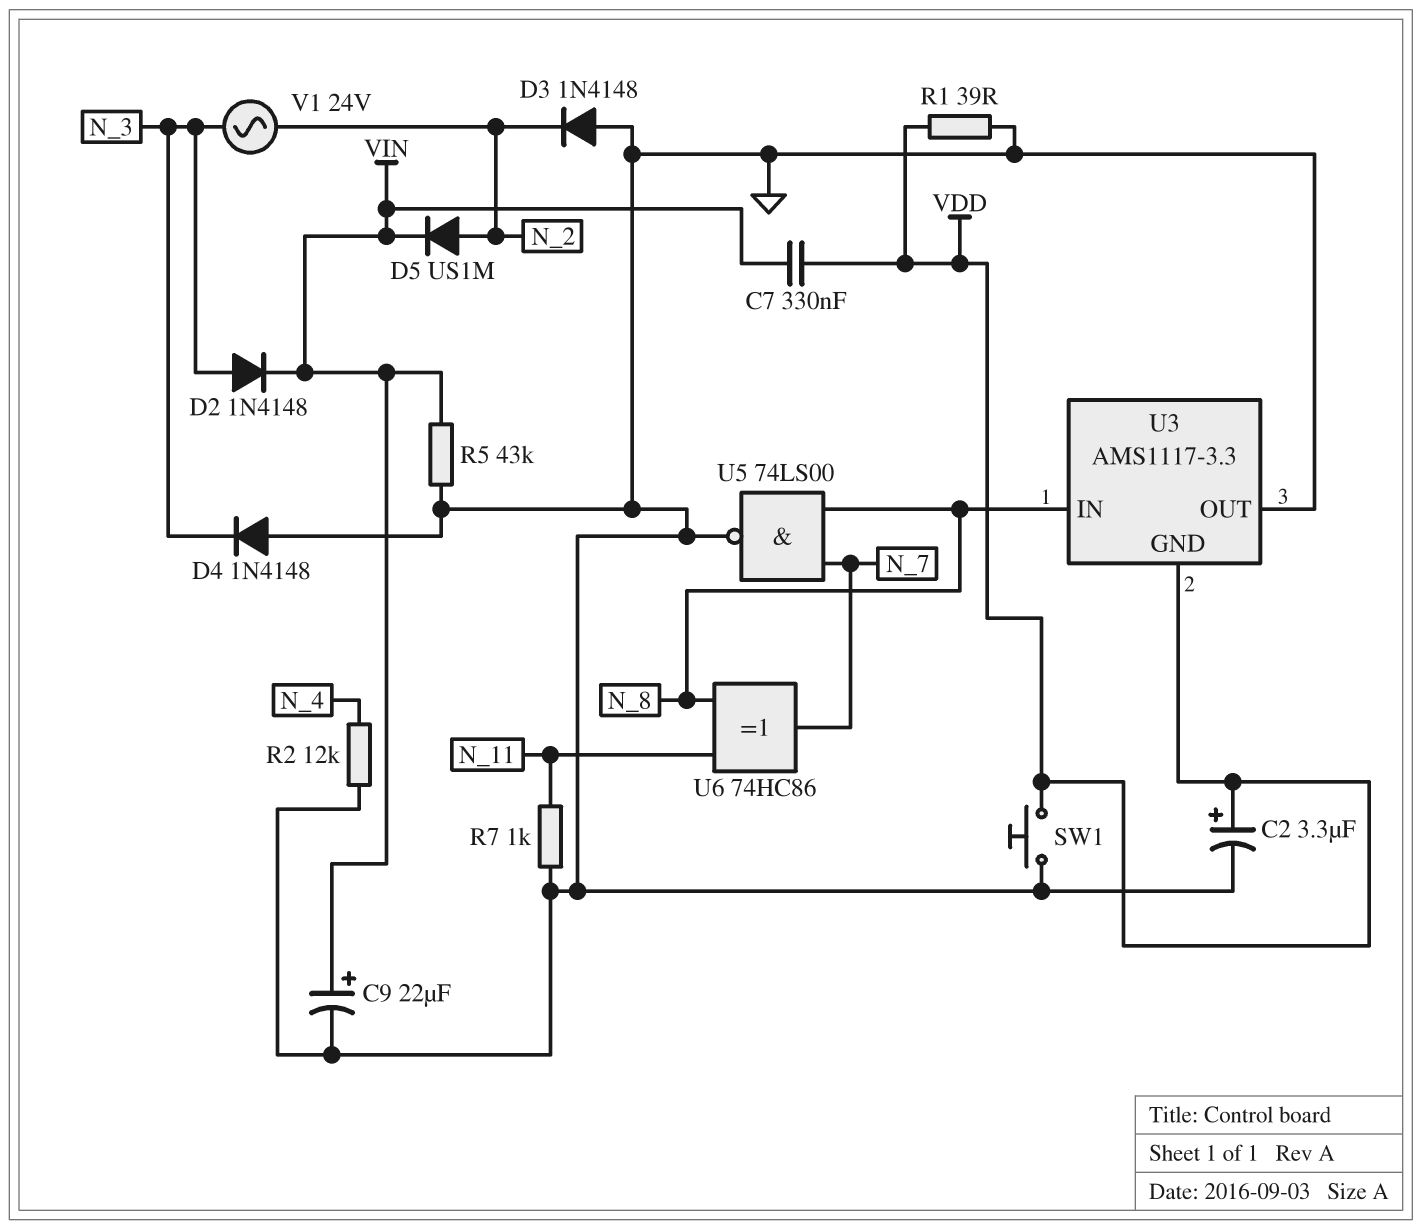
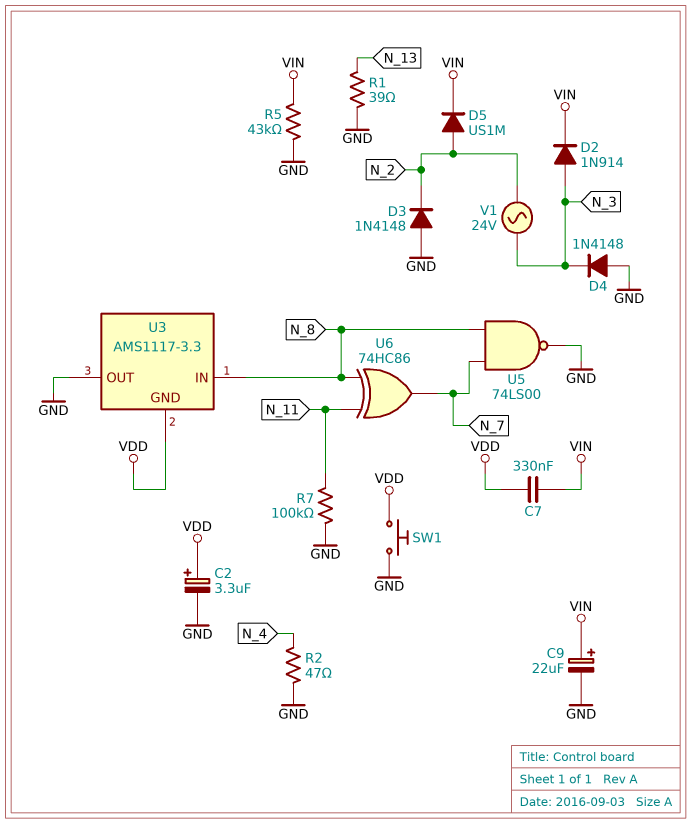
D2: diode 1N4148 (A N_3, K VIN) -> diode 1N914 (A N_3, K VIN)
R1: 39 (GND, VDD) -> 39 (GND, N_13)
R2: 12k (GND, N_4) -> 47 (GND, N_4)
R7: 1k (GND, N_11) -> 100k (GND, N_11)

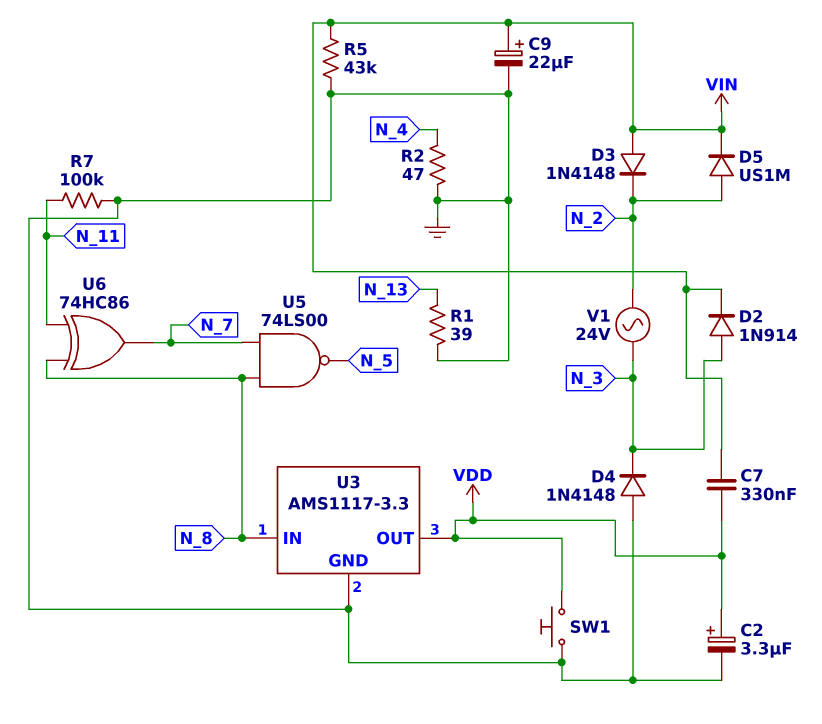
D3: diode 1N4148 (A GND, K N_2) -> diode 1N4148 (A VIN, K N_2)
U3 pin GND: VDD -> GND
U3 pin OUT: GND -> VDD
U5: NAND 74LS00 (in N_7, in N_8, out GND) -> NAND 74LS00 (in N_7, in N_8, out N_5)

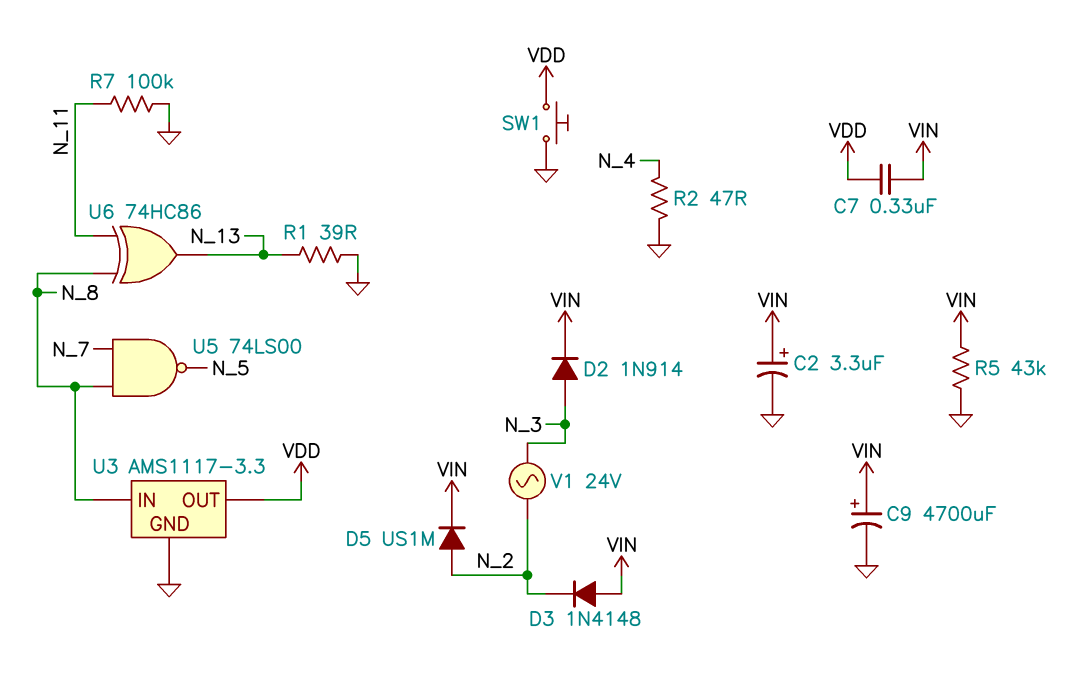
C2: 3.3uF (plus VDD, minus GND) -> 3.3uF (plus VIN, minus GND)
C9: 22uF (plus VIN, minus GND) -> 4700uF (plus VIN, minus GND)
D4: diode 1N4148 (A GND, K N_3) -> none
U6: XOR 74HC86 (in N_8, in N_11, out N_7) -> XOR 74HC86 (in N_8, in N_11, out N_13)

